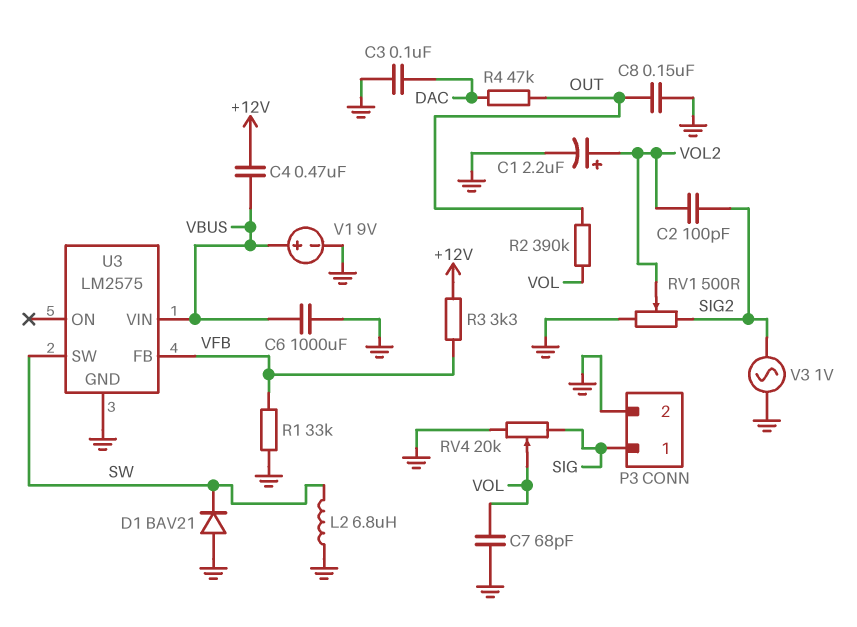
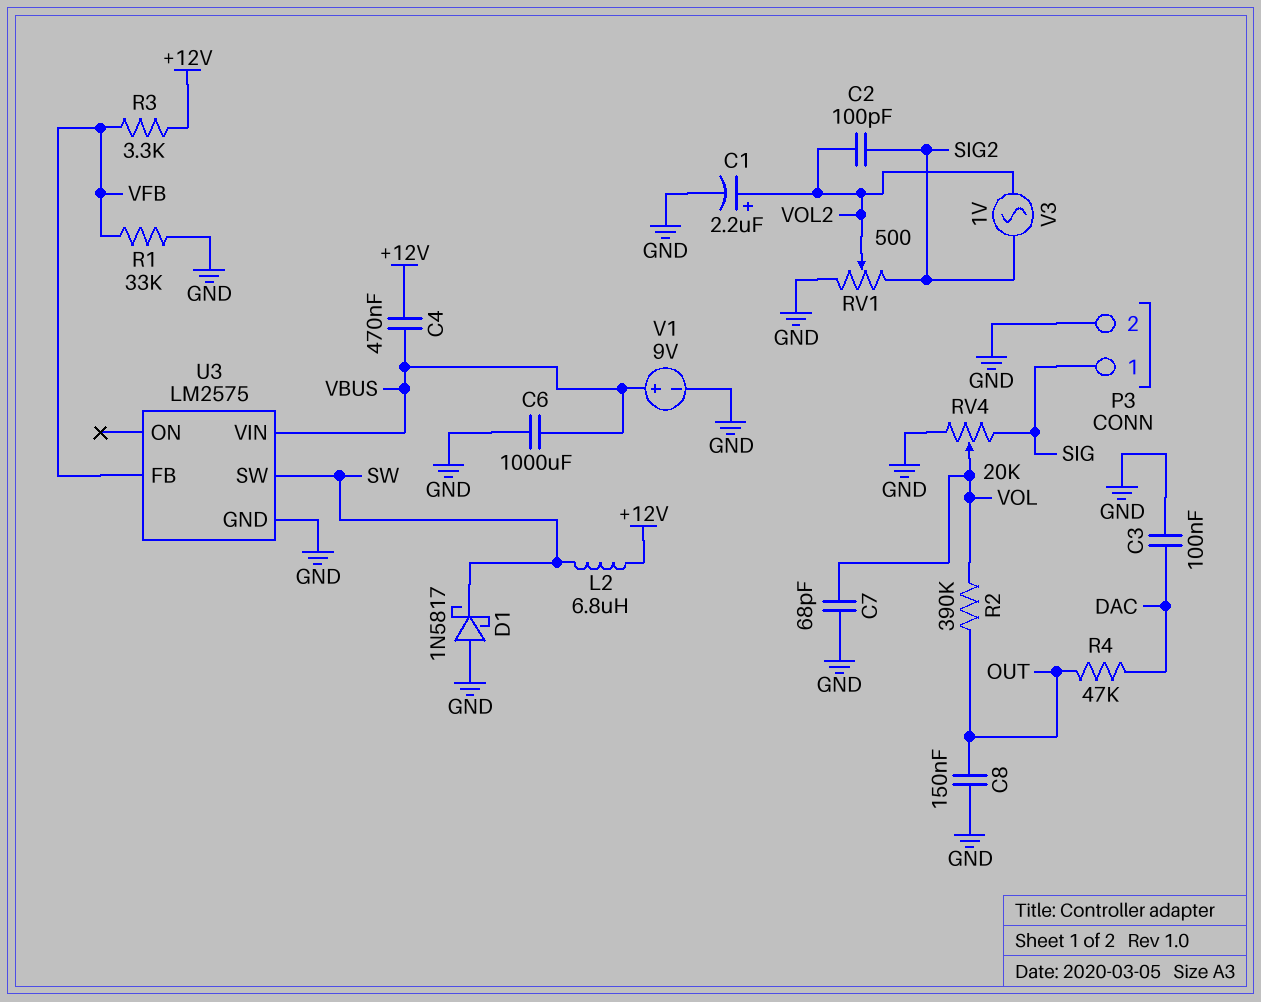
D1: diode BAV21 (A GND, K SW) -> schottky 1N5817 (A GND, K SW)
L2: 6.8uH (GND, SW) -> 6.8uH (+12V, SW)
V3: AC 1V (GND, SIG2) -> AC 1V (SIG2, VOL2)

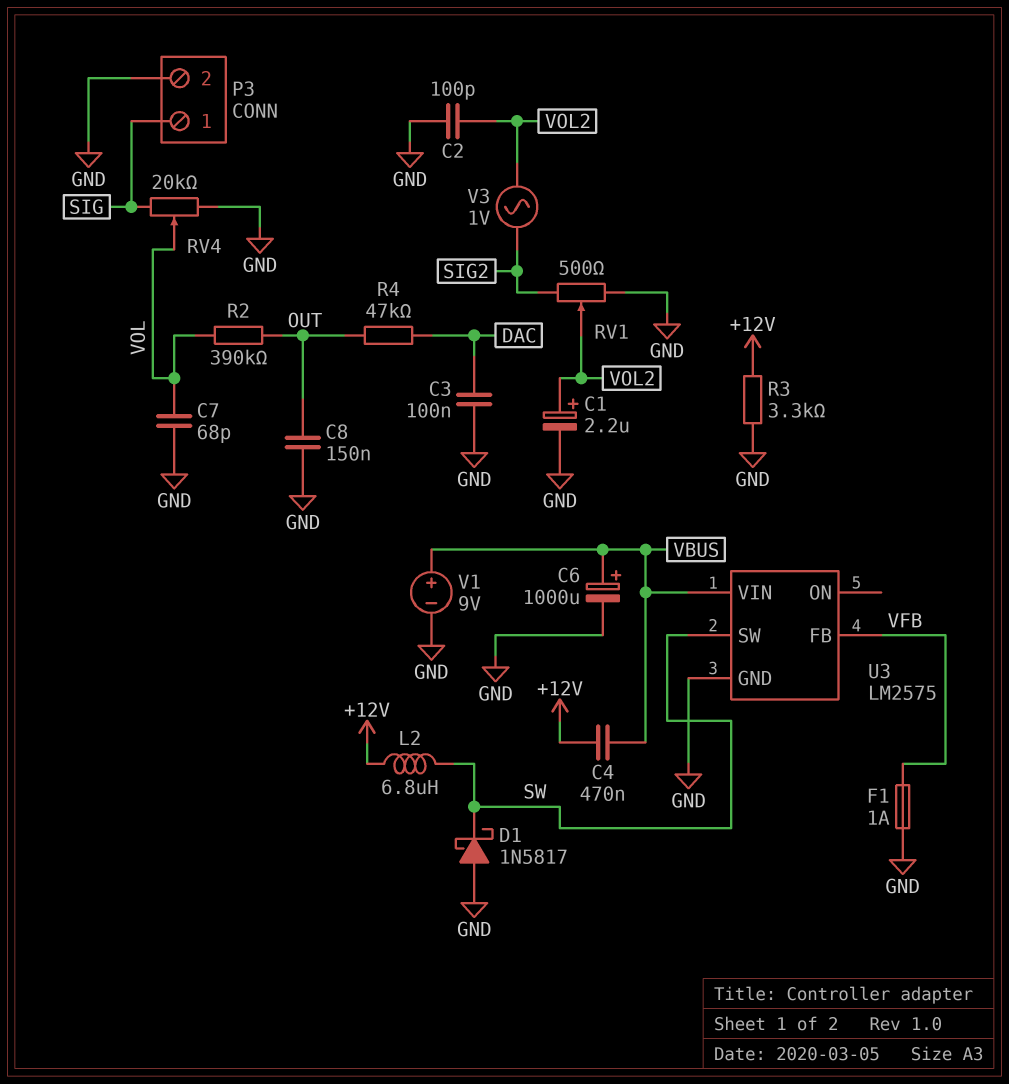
C2: 100pF (SIG2, VOL2) -> 100pF (GND, VOL2)
C6: 1000uF (GND, VBUS) -> 1000uF (plus VBUS, minus GND)
F1: none -> 1A (GND, VFB)
R1: 33k (GND, VFB) -> none
R3: 3.3k (+12V, VFB) -> 3.3k (+12V, GND)

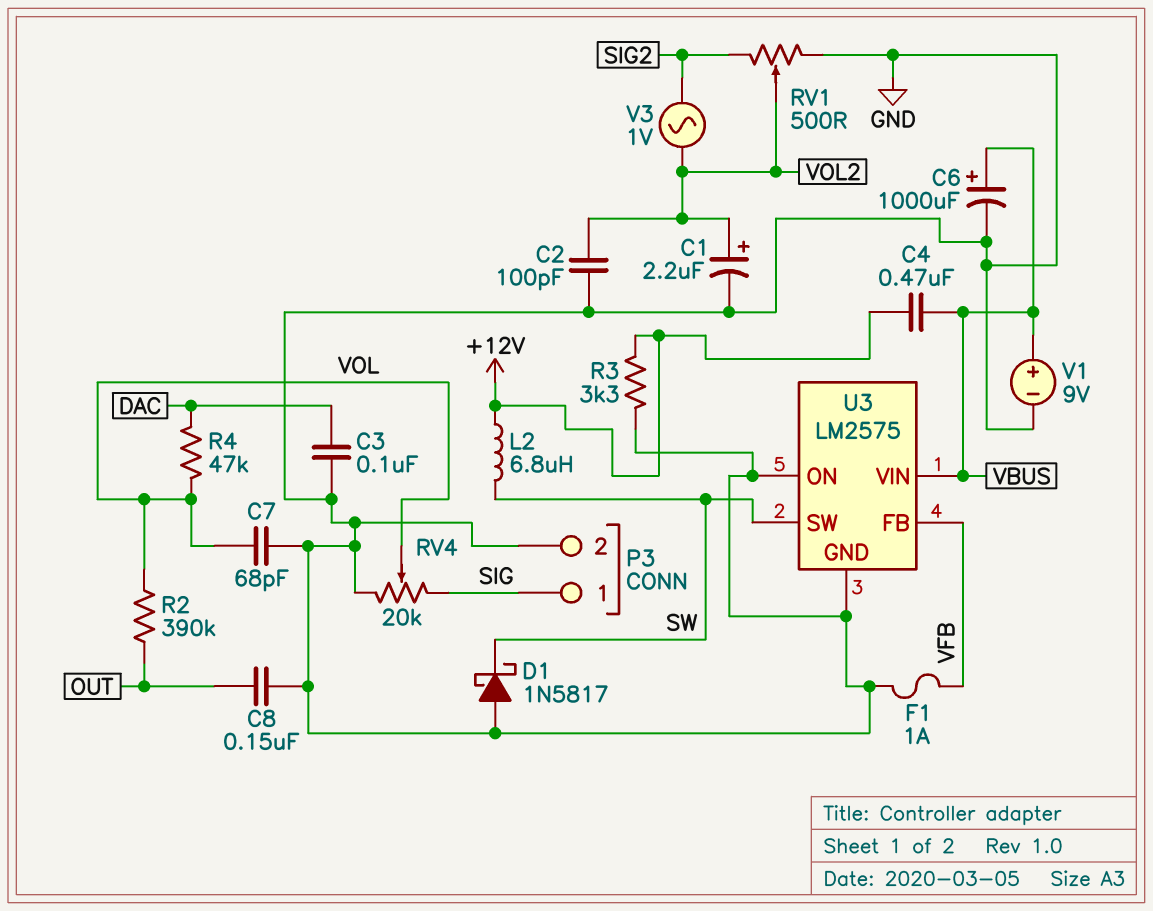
R4: 47k (DAC, OUT) -> 47k (DAC, VOL)
U3 pin ON: none -> GND

